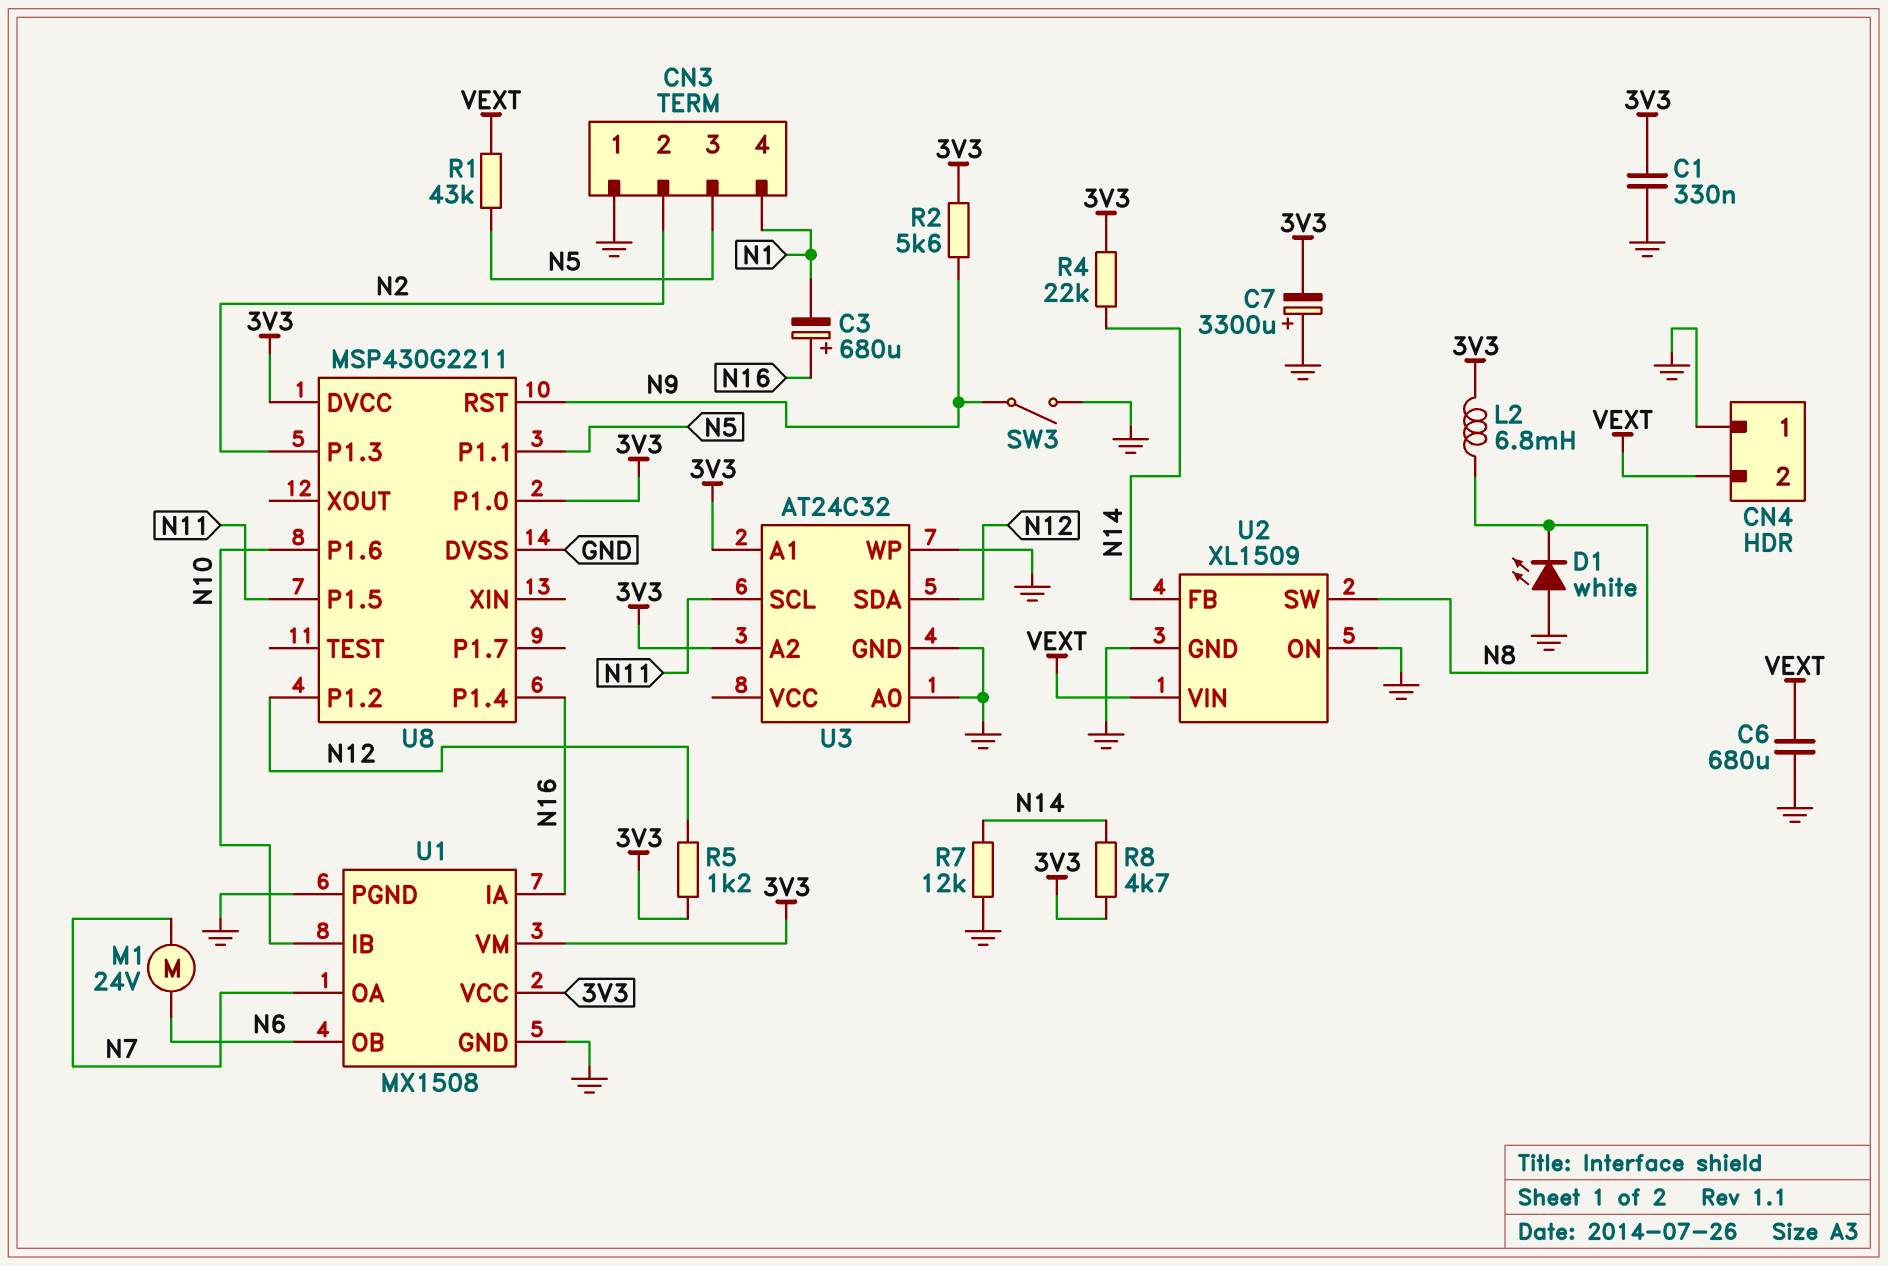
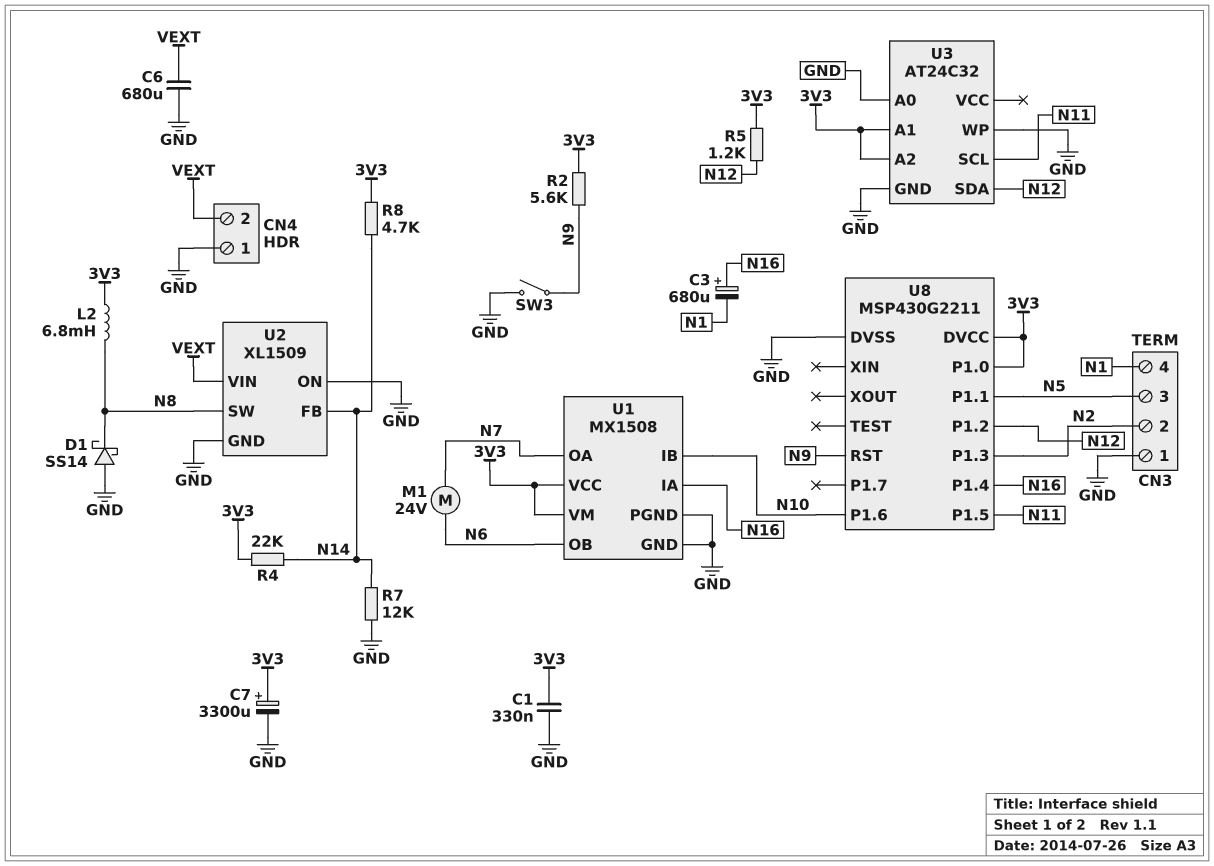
C7: 3300uF (plus GND, minus 3V3) -> 3300uF (plus 3V3, minus GND)
D1: LED white (A GND, K N8) -> schottky SS14 (A GND, K N8)
R1: 43k (N5, VEXT) -> none

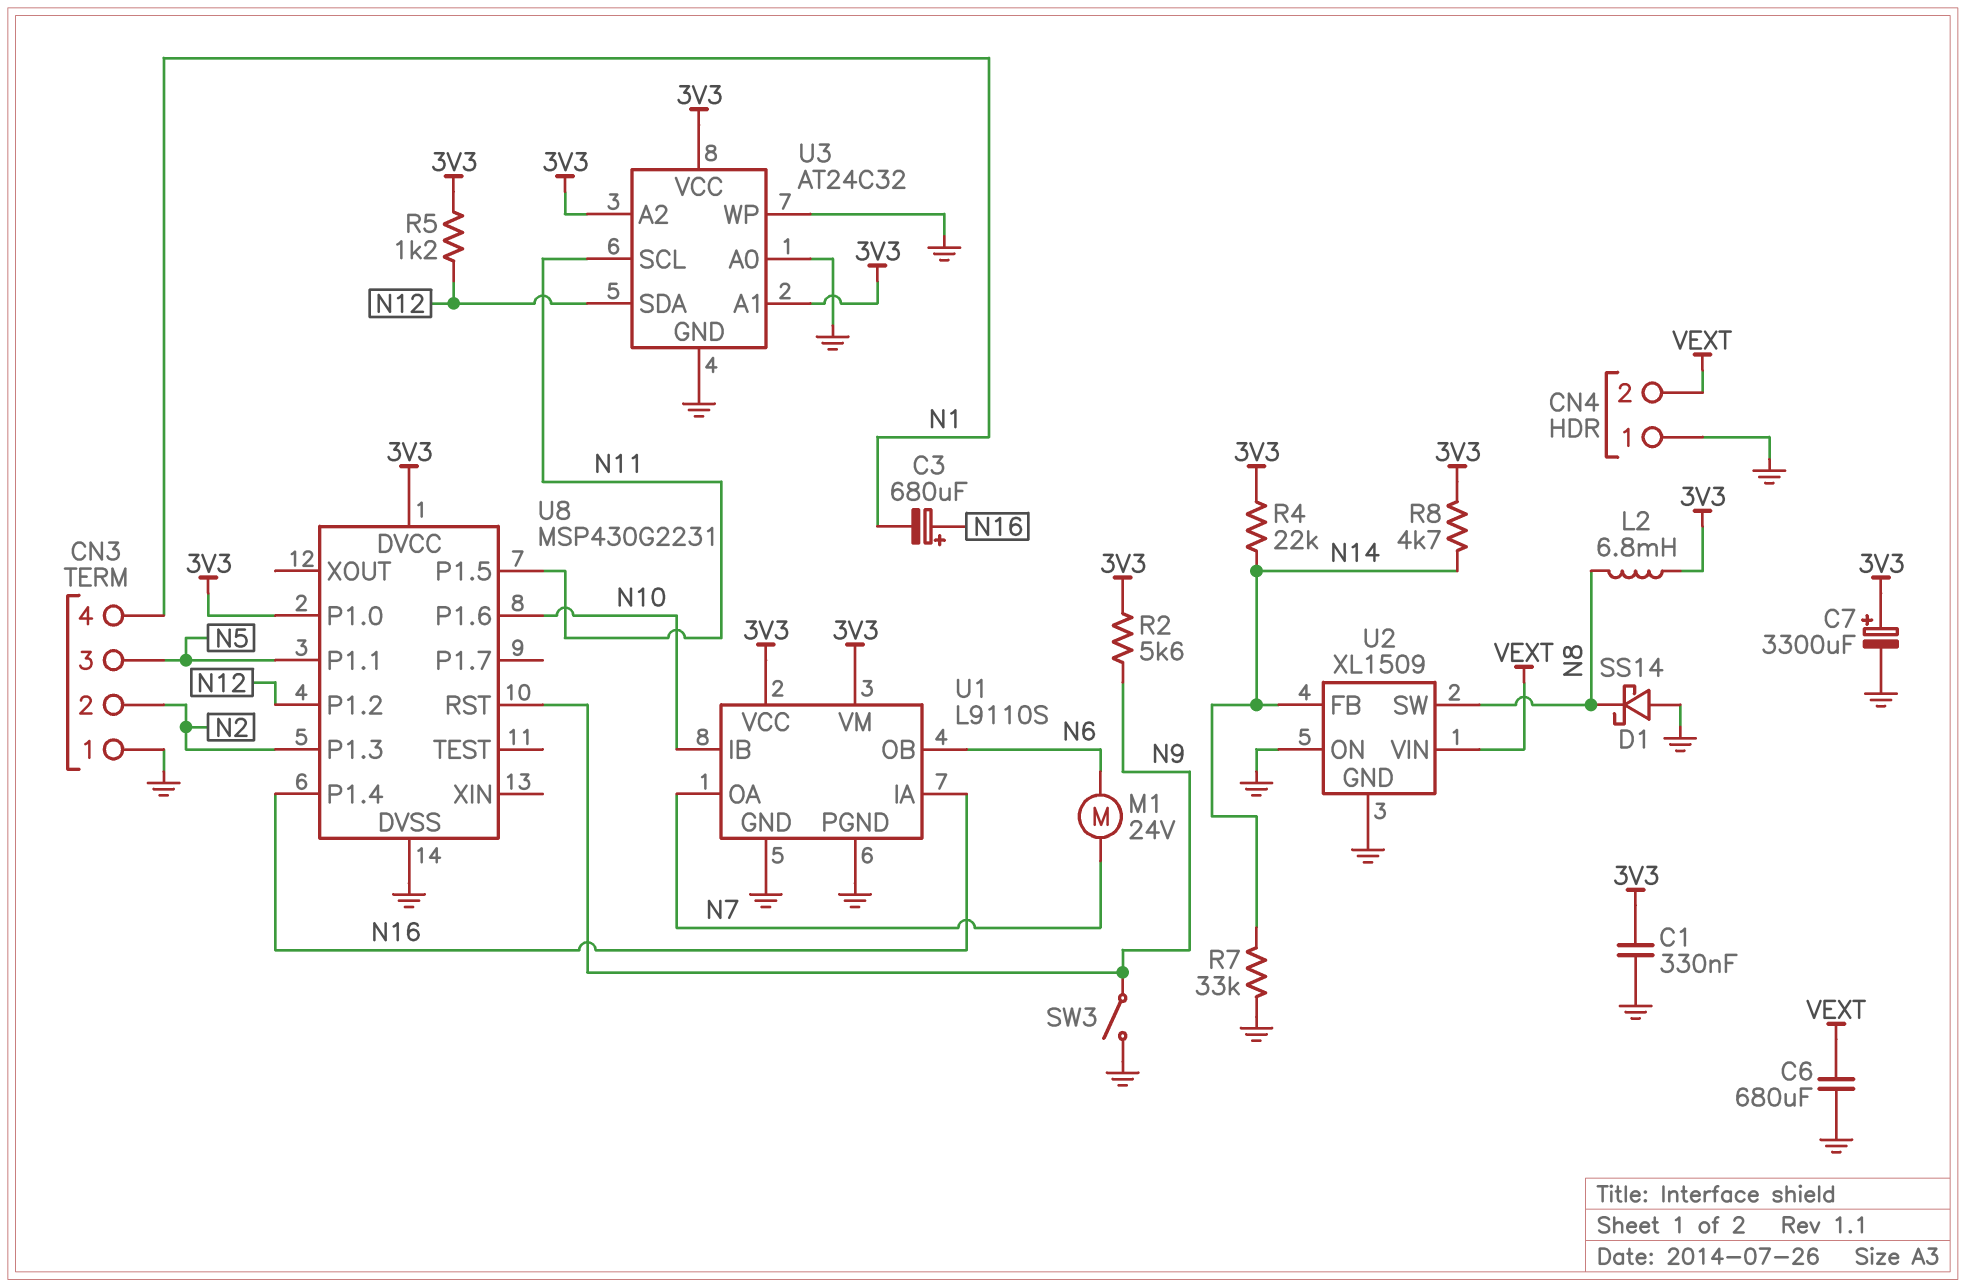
R7: 12k (GND, N14) -> 33k (GND, N14)
U1: MX1508 -> L9110S
U3 pin VCC: none -> 3V3
U8: MSP430G2211 -> MSP430G2231

